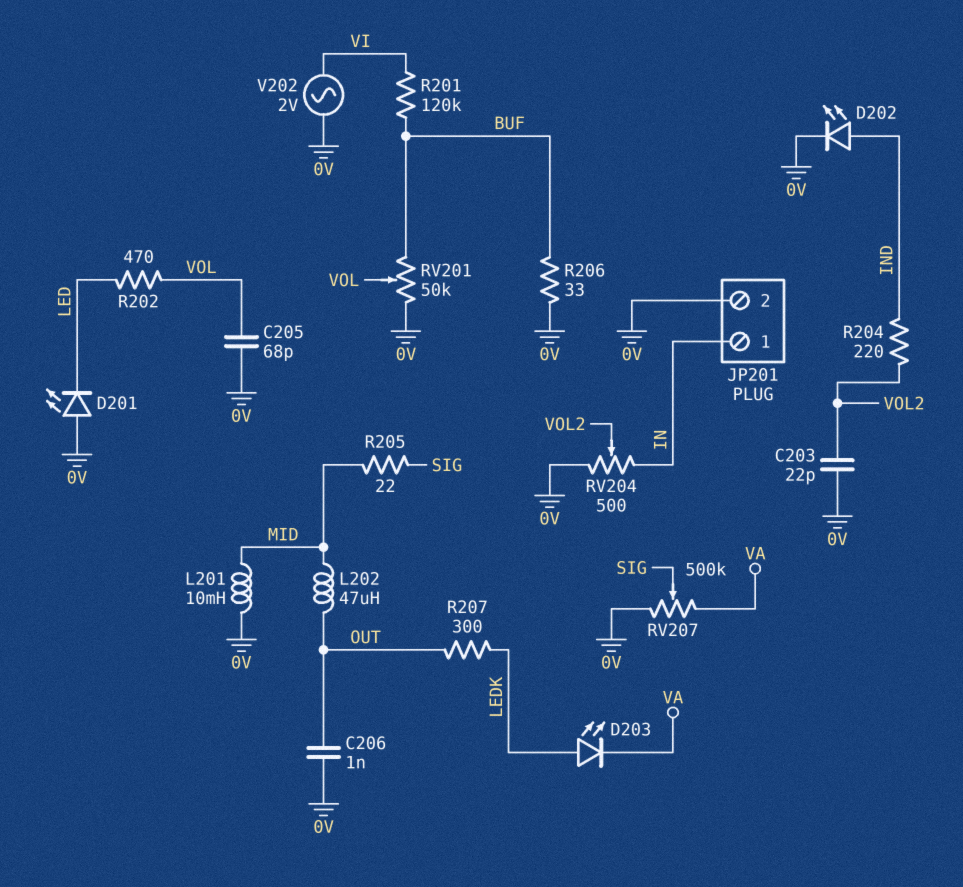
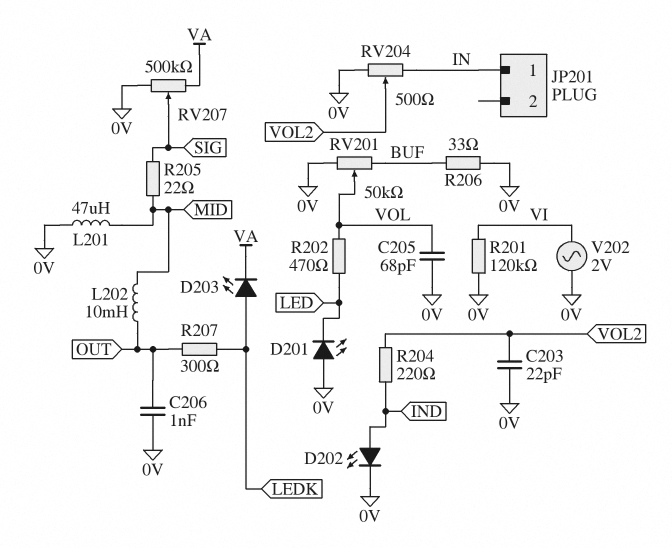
JP201 pin 2: 0V -> none
L201: 10mH (0V, MID) -> 47uH (0V, MID)
L202: 47uH (MID, OUT) -> 10mH (MID, OUT)
R201: 120k (BUF, VI) -> 120k (0V, VI)

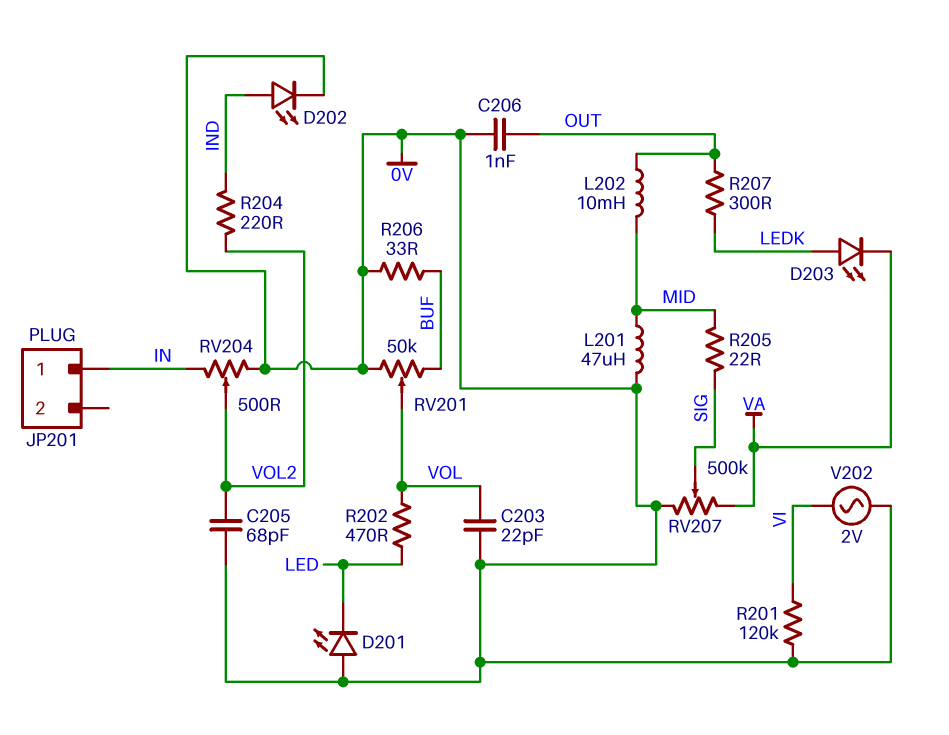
C203: 22pF (0V, VOL2) -> 22pF (0V, VOL)
C205: 68pF (0V, VOL) -> 68pF (0V, VOL2)

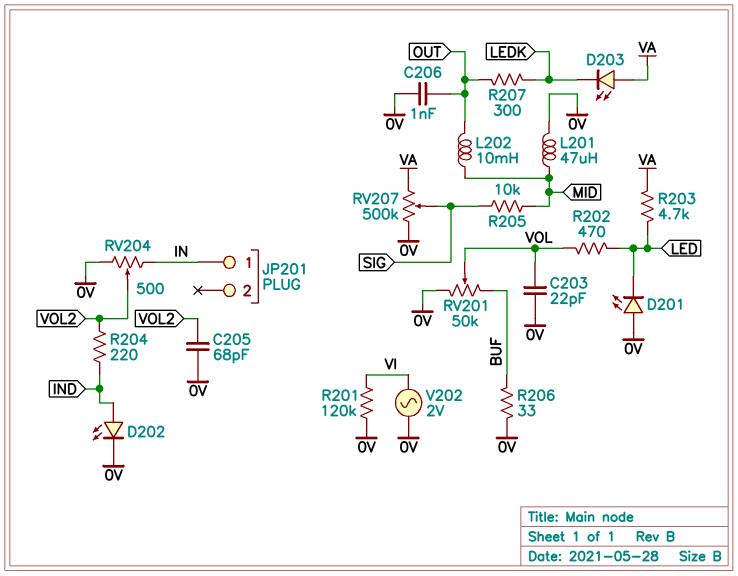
D203: LED (A LEDK, K VA) -> LED (A VA, K LEDK)
R203: none -> 4.7k (LED, VA)
R205: 22 (MID, SIG) -> 10k (MID, SIG)

